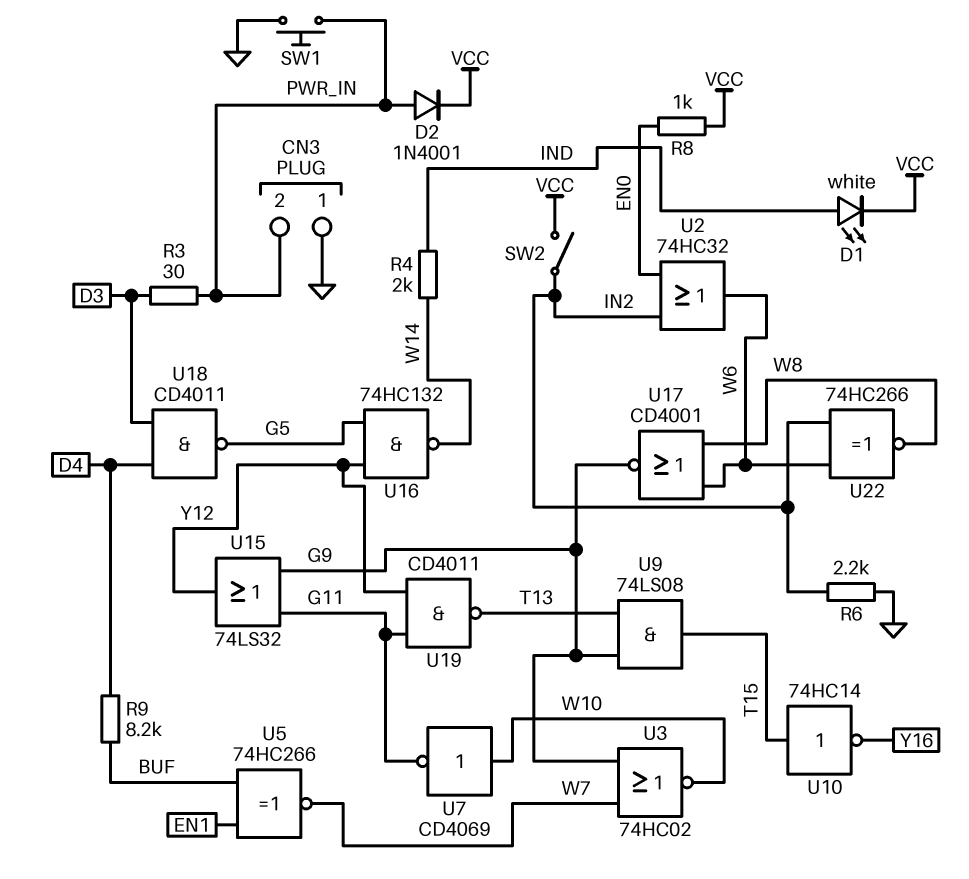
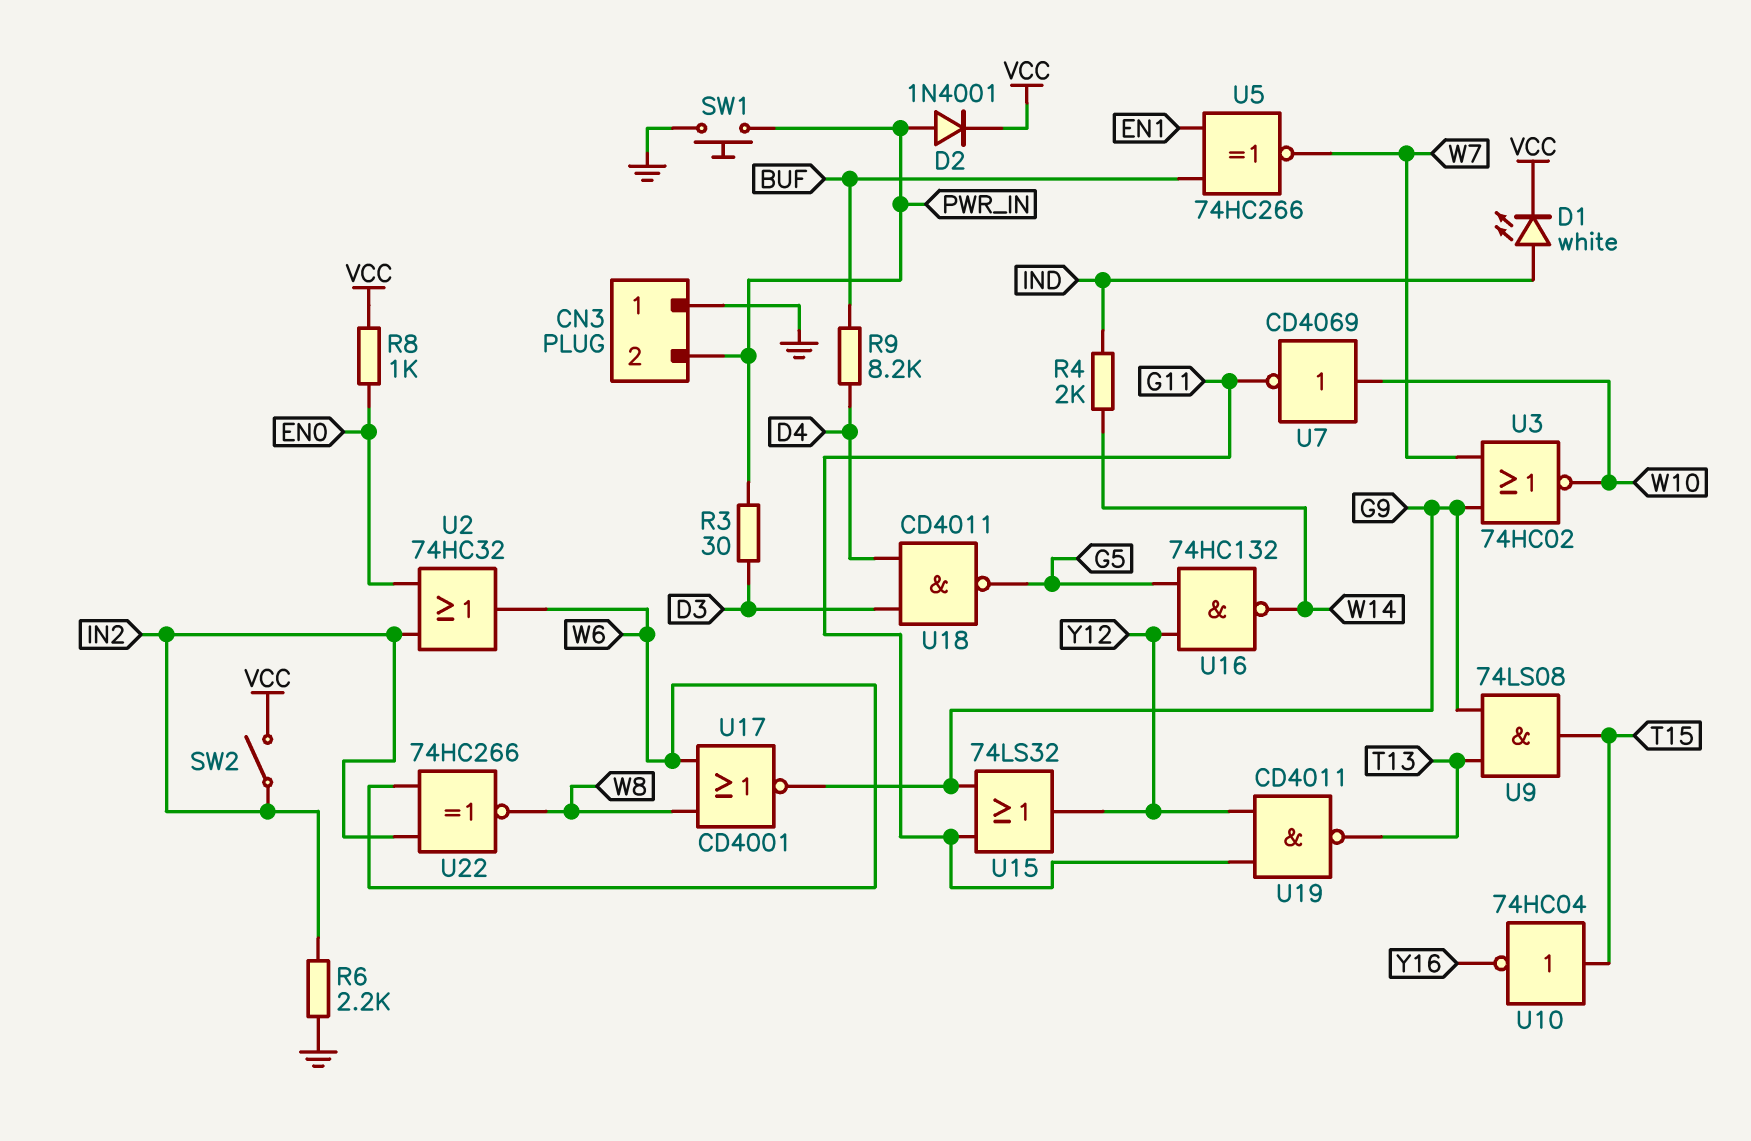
U10: NOT 74HC14 (in T15, out Y16) -> NOT 74HC04 (in T15, out Y16)

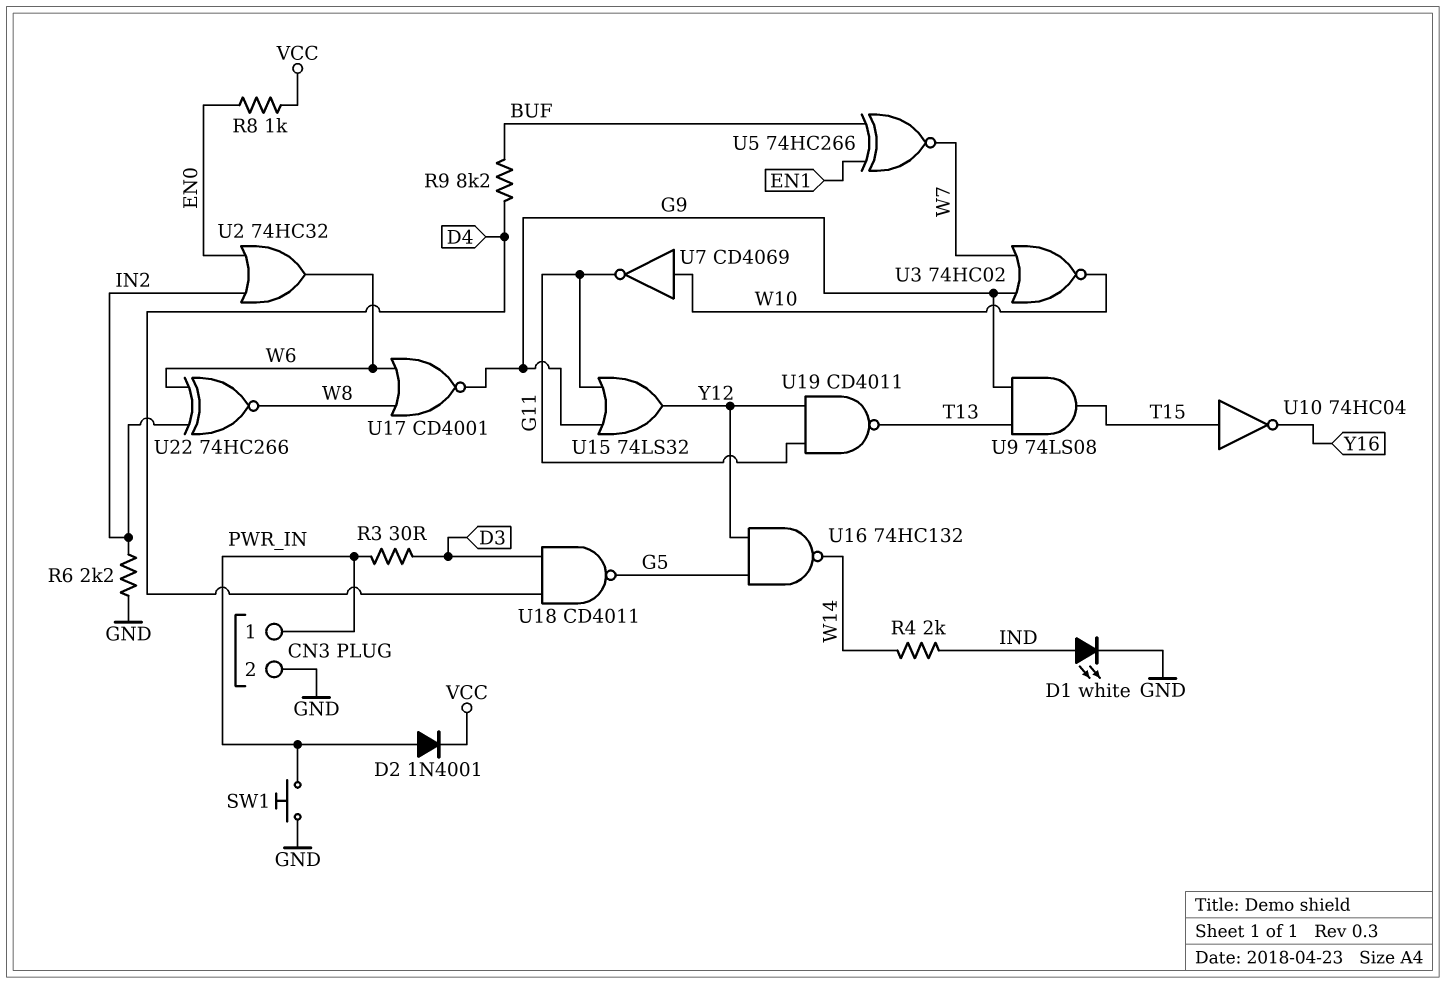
CN3 pin 1: GND -> PWR_IN
CN3 pin 2: PWR_IN -> GND
D1: LED white (A IND, K VCC) -> LED white (A IND, K GND)
SW2: switch (IN2, VCC) -> none

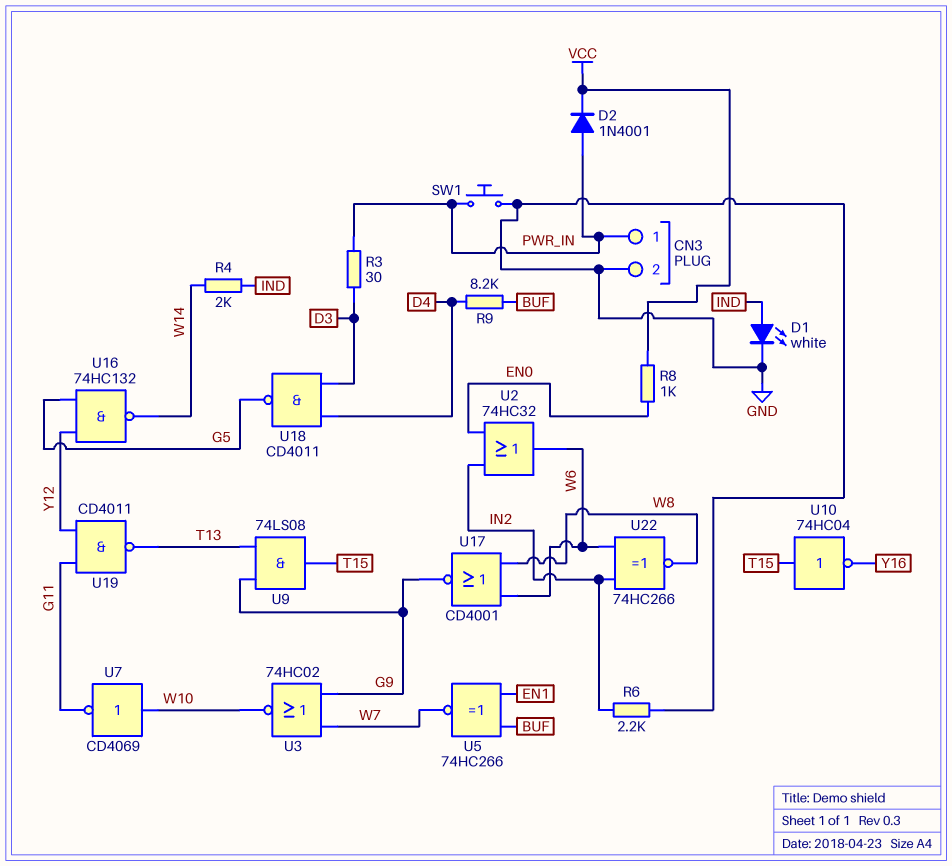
U15: OR 74LS32 (in G9, in G11, out Y12) -> none

